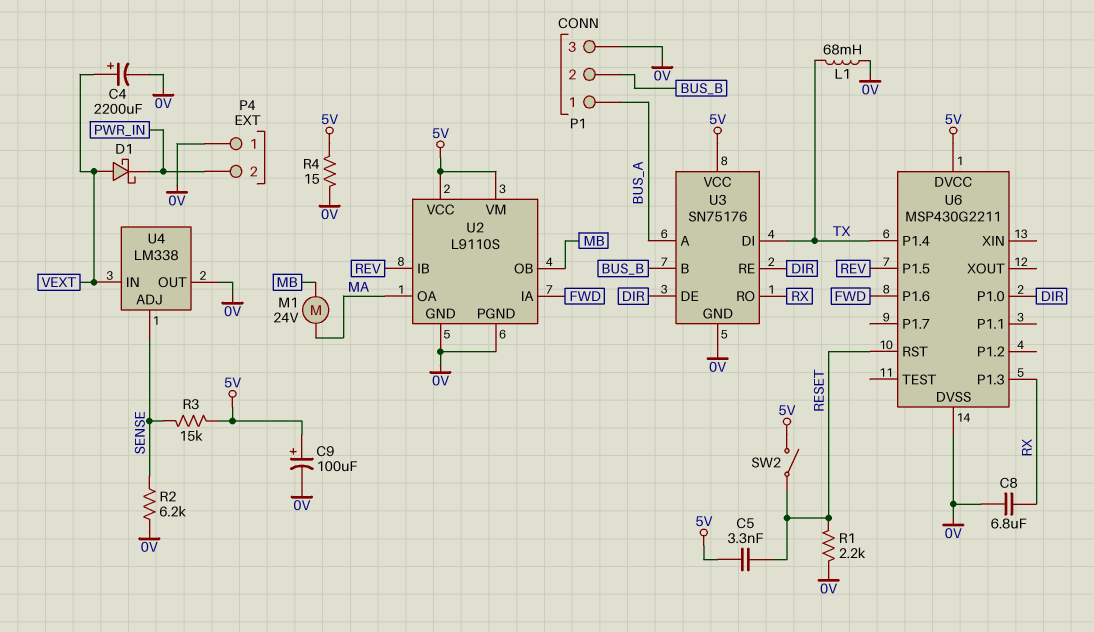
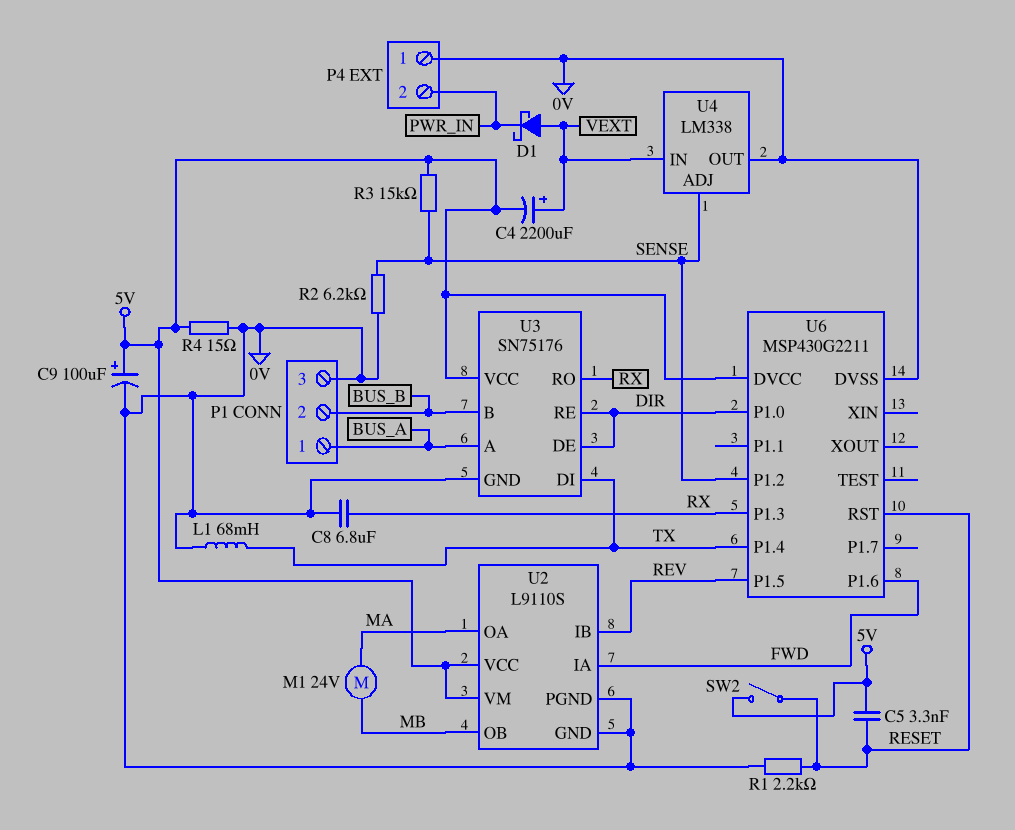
C4: 2200uF (plus VEXT, minus 0V) -> 2200uF (plus VEXT, minus 5V)
U6 pin P1.2: none -> SENSE

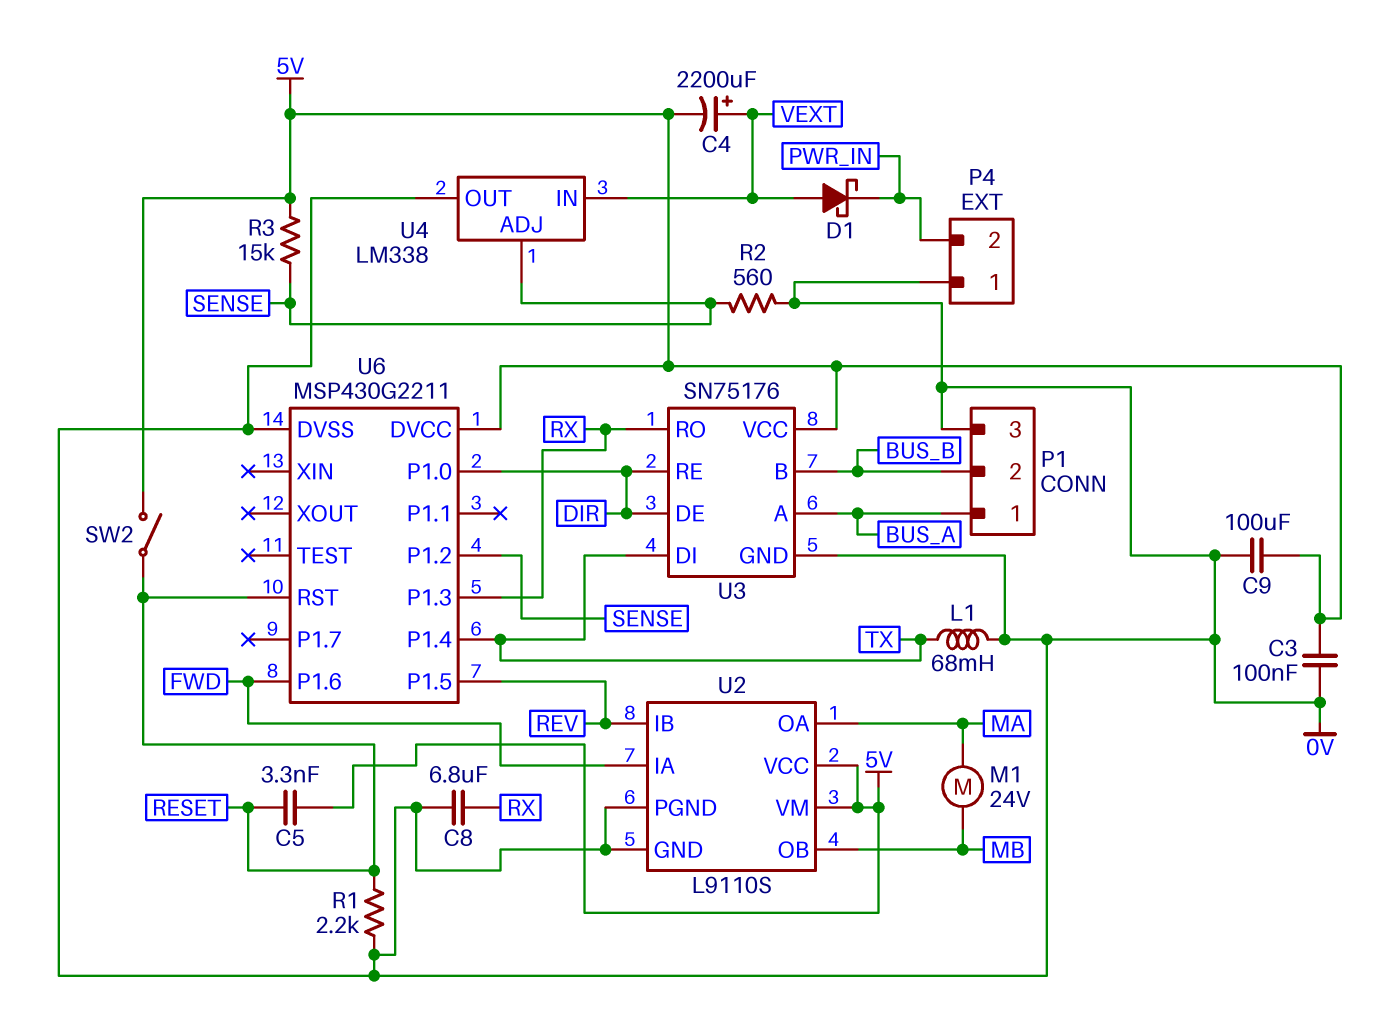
C3: none -> 100nF (0V, 5V)
C9: 100uF (plus 5V, minus 0V) -> 100uF (0V, 5V)
R2: 6.2k (0V, SENSE) -> 560 (0V, SENSE)
R4: 15 (0V, 5V) -> none

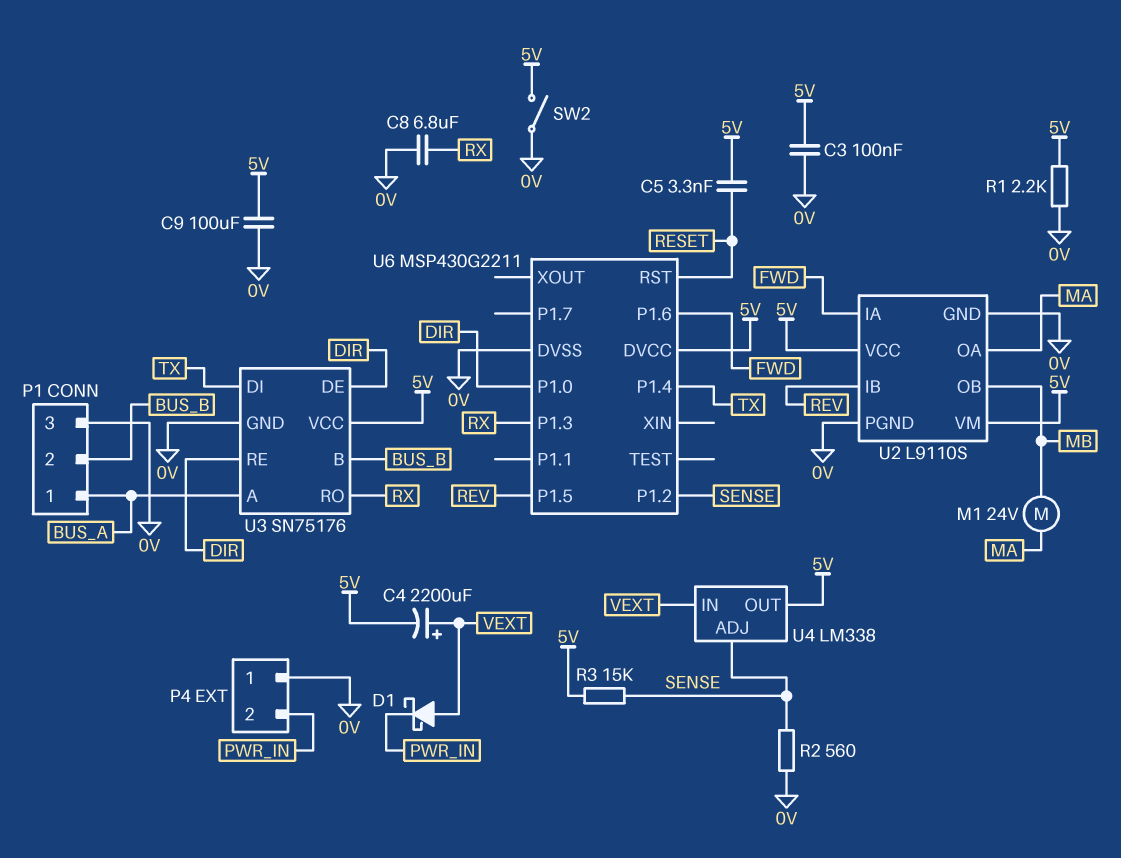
L1: 68mH (0V, TX) -> none
R1: 2.2k (0V, RESET) -> 2.2k (0V, 5V)
SW2: switch (5V, RESET) -> switch (0V, 5V)
U4 pin OUT: 0V -> 5V

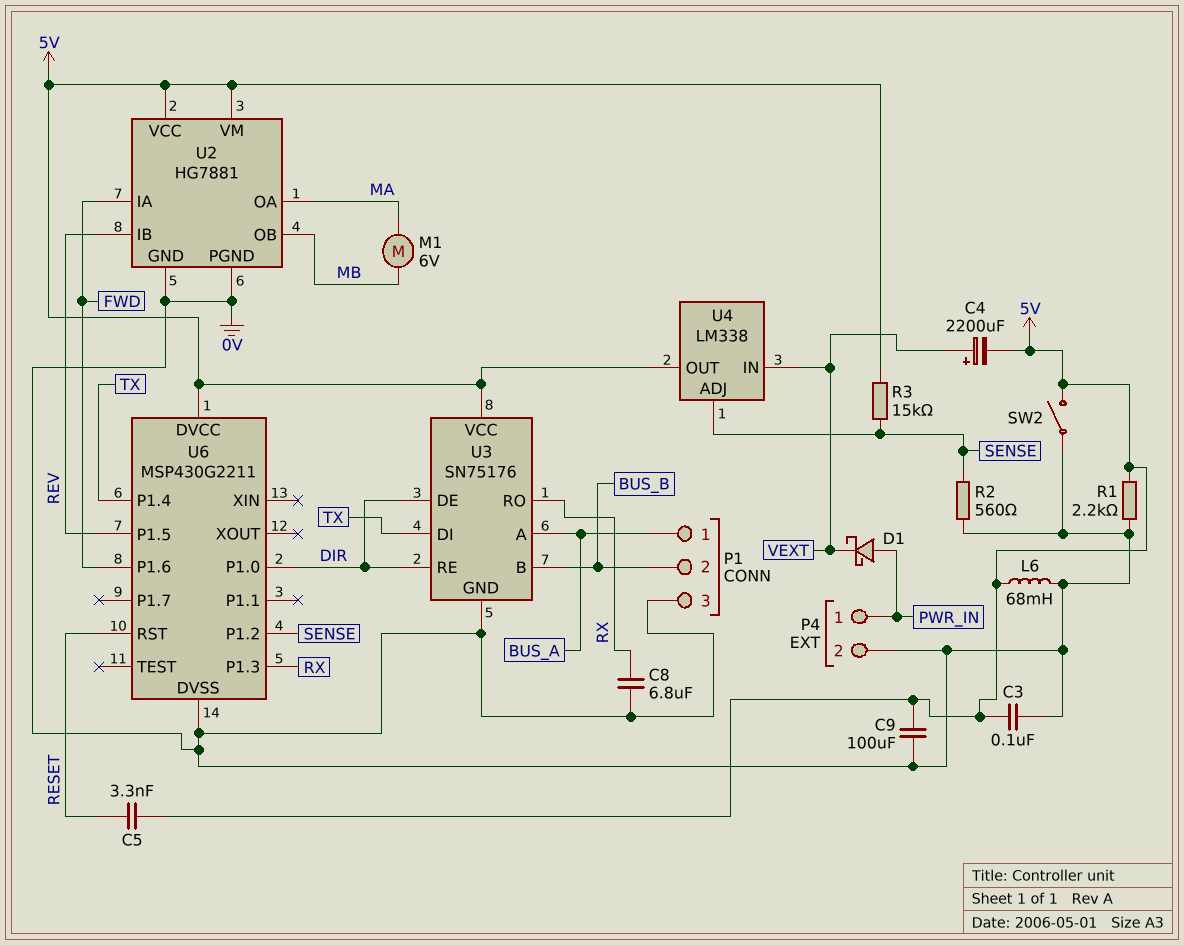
D1: schottky (A VEXT, K PWR_IN) -> schottky (A PWR_IN, K VEXT)
L6: none -> 68mH (0V, 5V)
M1: motor 24V (MA, MB) -> motor 6V (MA, MB)
P4 pin 1: 0V -> PWR_IN
P4 pin 2: PWR_IN -> 0V
U2: L9110S -> HG7881

